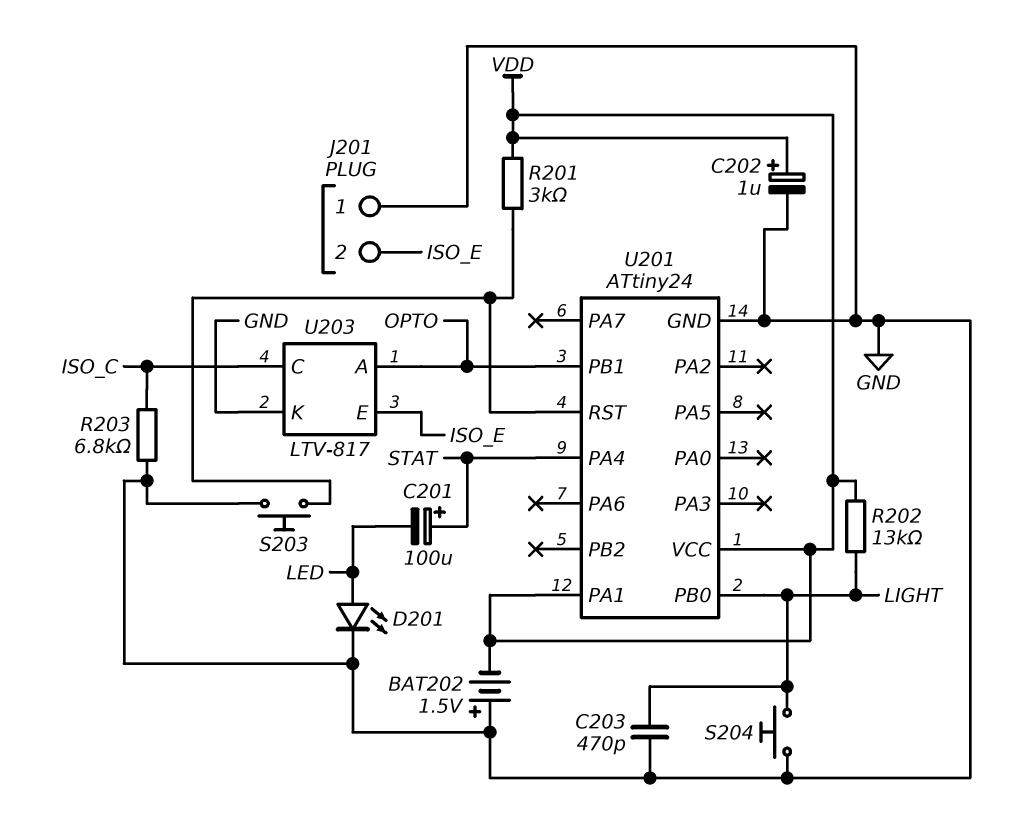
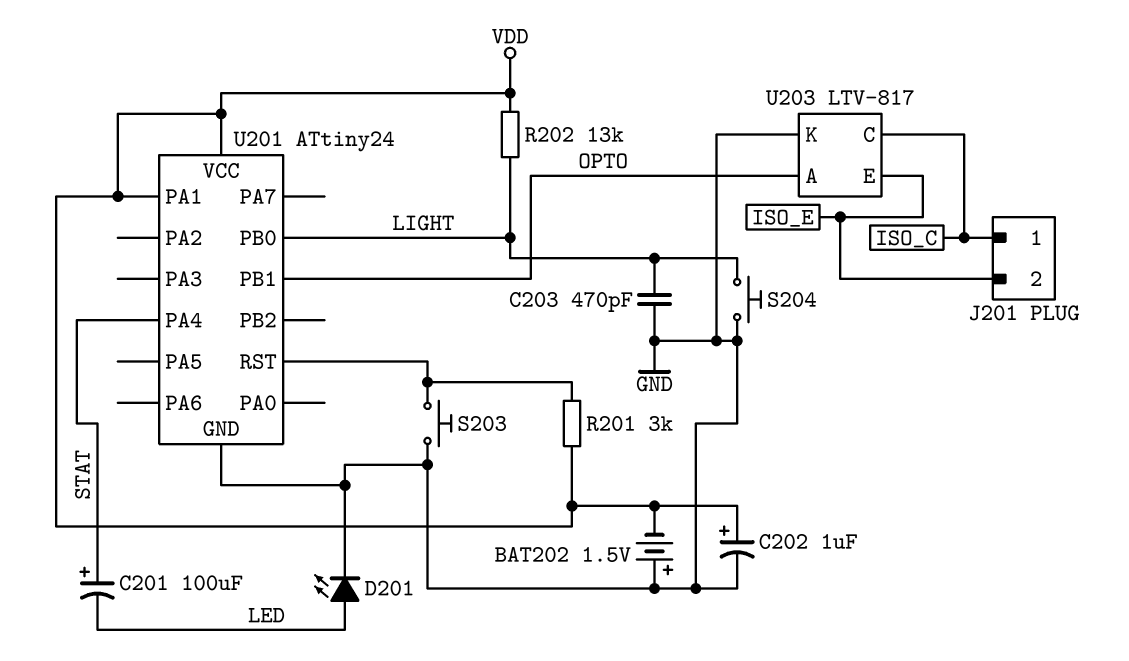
J201 pin 1: GND -> ISO_C
R203: 6.8k (GND, ISO_C) -> none

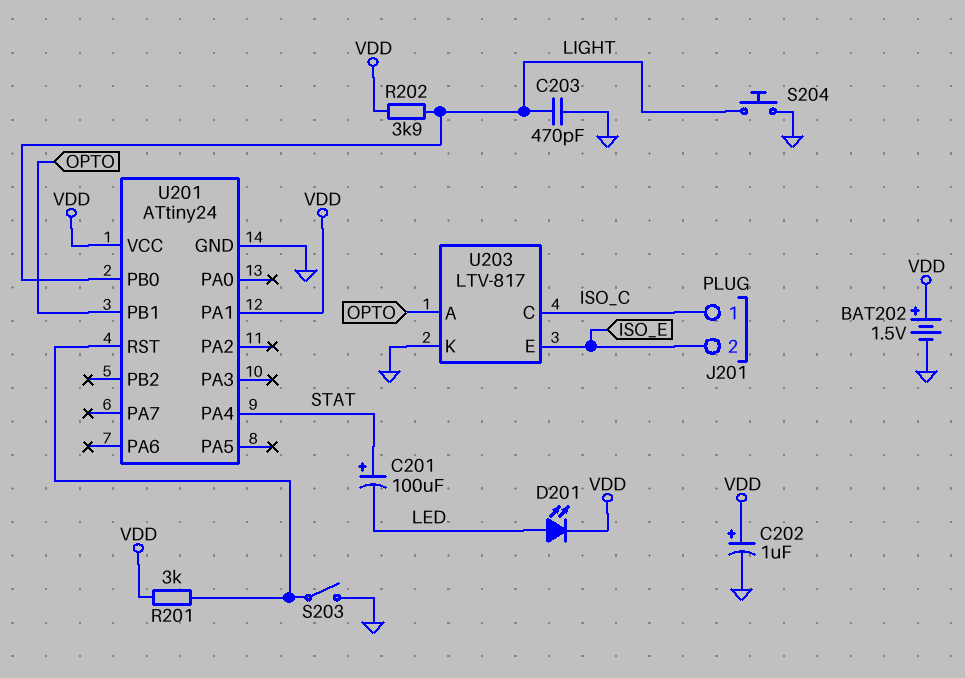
BAT202: 1.5V (plus GND, minus VDD) -> 1.5V (plus VDD, minus GND)
D201: LED (A LED, K GND) -> LED (A LED, K VDD)
R202: 13k (LIGHT, VDD) -> 3.9k (LIGHT, VDD)
S203: button (GND, U201/RST) -> switch (GND, U201/RST)

